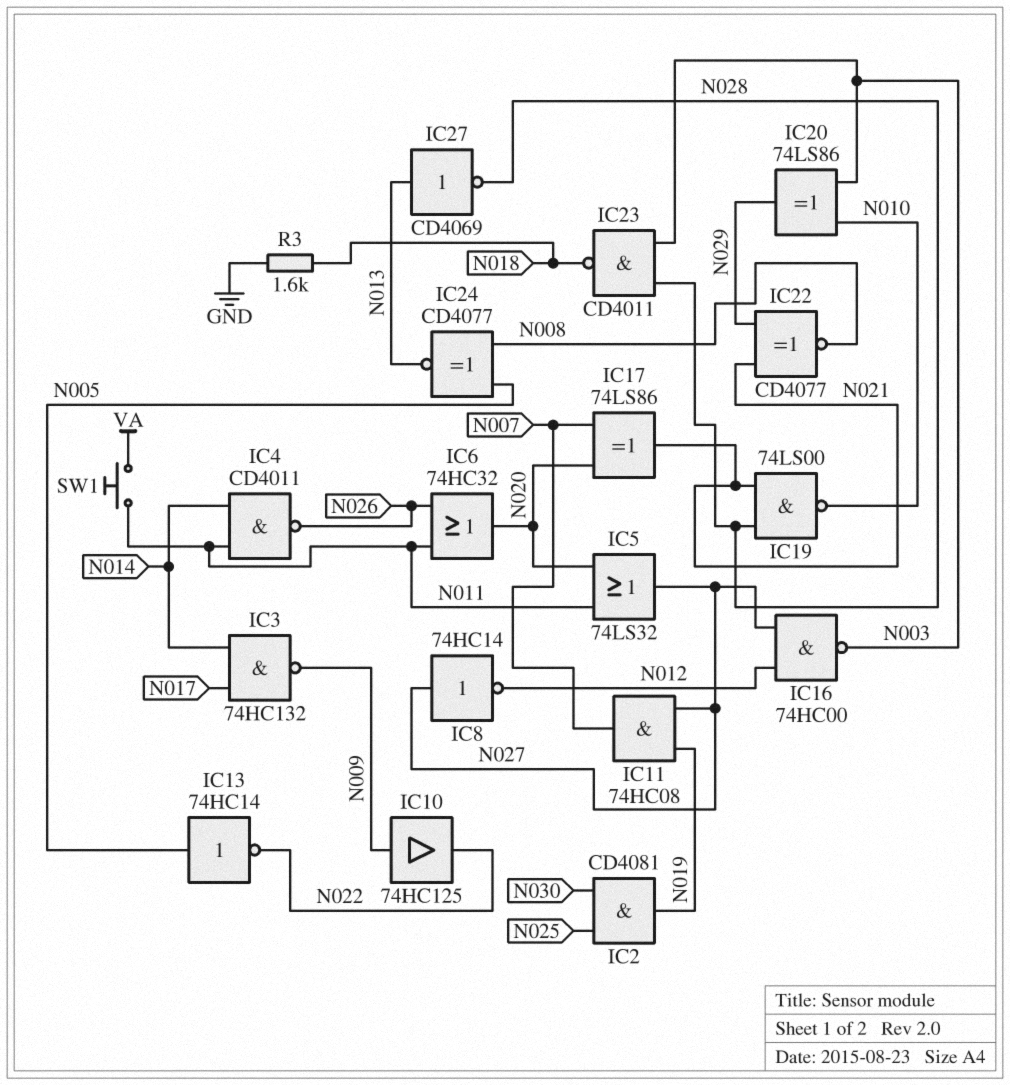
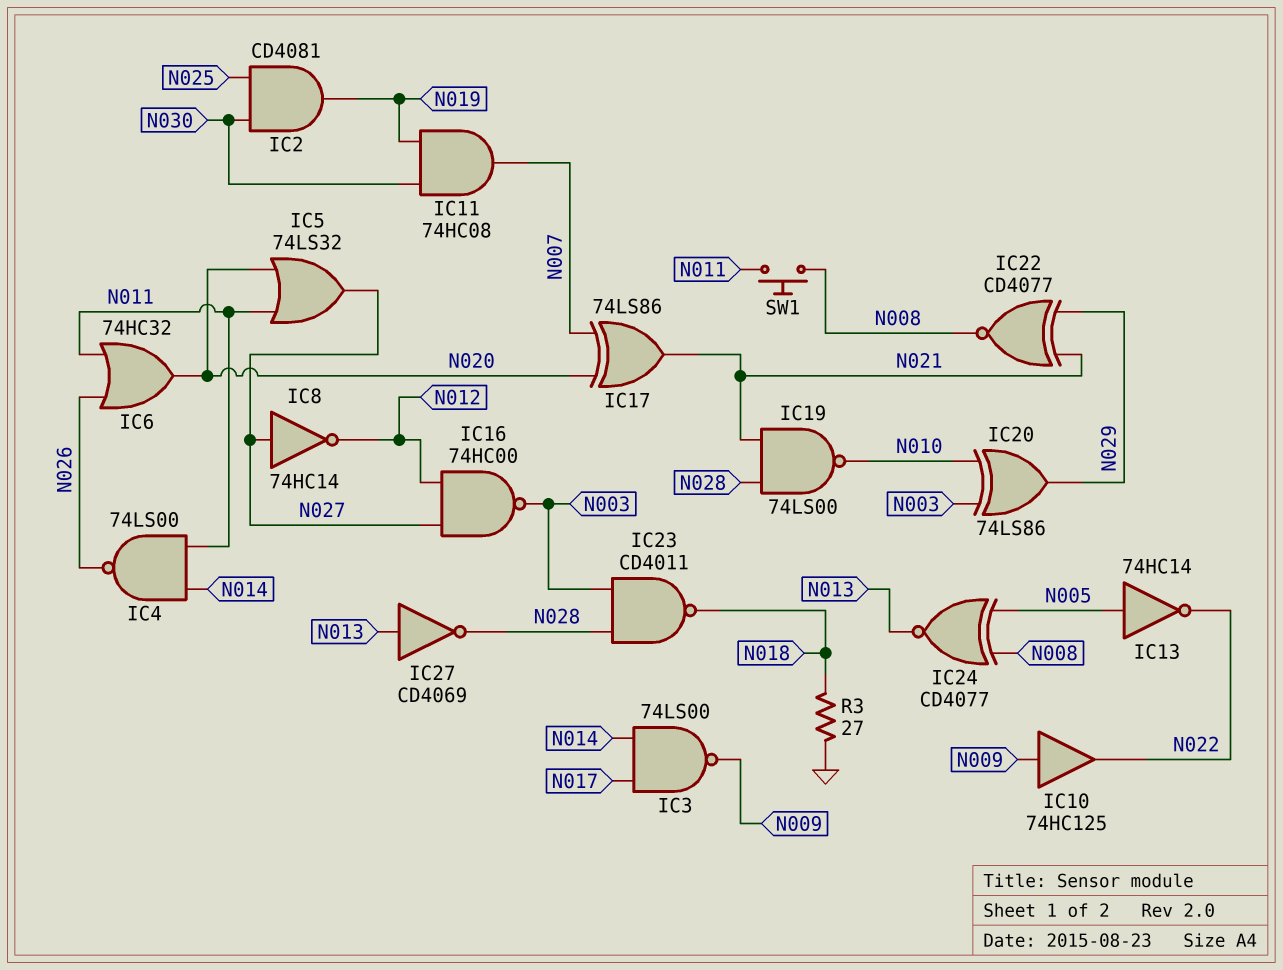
IC3: NAND 74HC132 (in N014, in N017, out N009) -> NAND 74LS00 (in N014, in N017, out N009)
IC4: NAND CD4011 (in N011, in N014, out N026) -> NAND 74LS00 (in N011, in N014, out N026)
IC11: AND 74HC08 (in N019, in N027, out N007) -> AND 74HC08 (in N019, in N030, out N007)
R3: 1.6k (GND, N018) -> 27 (GND, N018)
SW1: button (N011, VA) -> button (N008, N011)

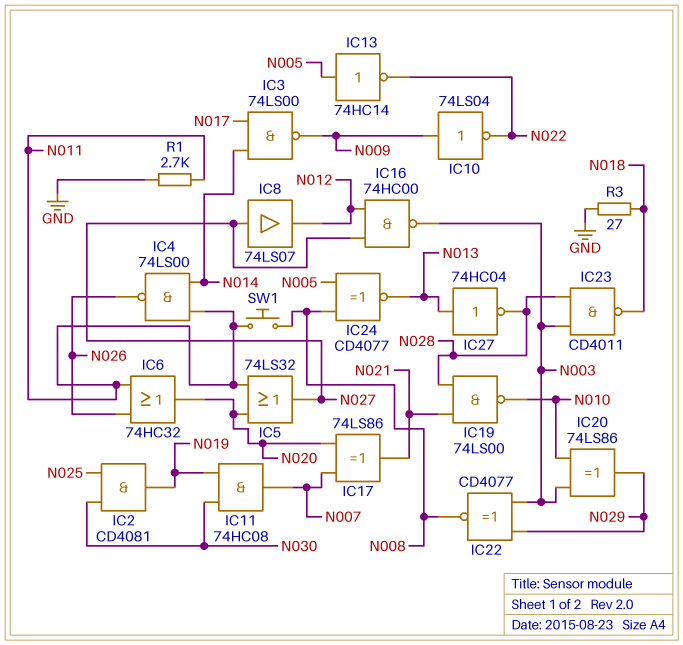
IC8: NOT 74HC14 (in N027, out N012) -> buffer 74LS07 (in N027, out N012)
IC10: buffer 74HC125 (in N009, out N022) -> NOT 74LS04 (in N009, out N022)
IC22: XNOR CD4077 (in N021, in N029, out N008) -> XNOR CD4077 (in N003, in N029, out N008)
IC27: NOT CD4069 (in N013, out N028) -> NOT 74HC04 (in N013, out N028)
R1: none -> 2.7k (GND, N011)

